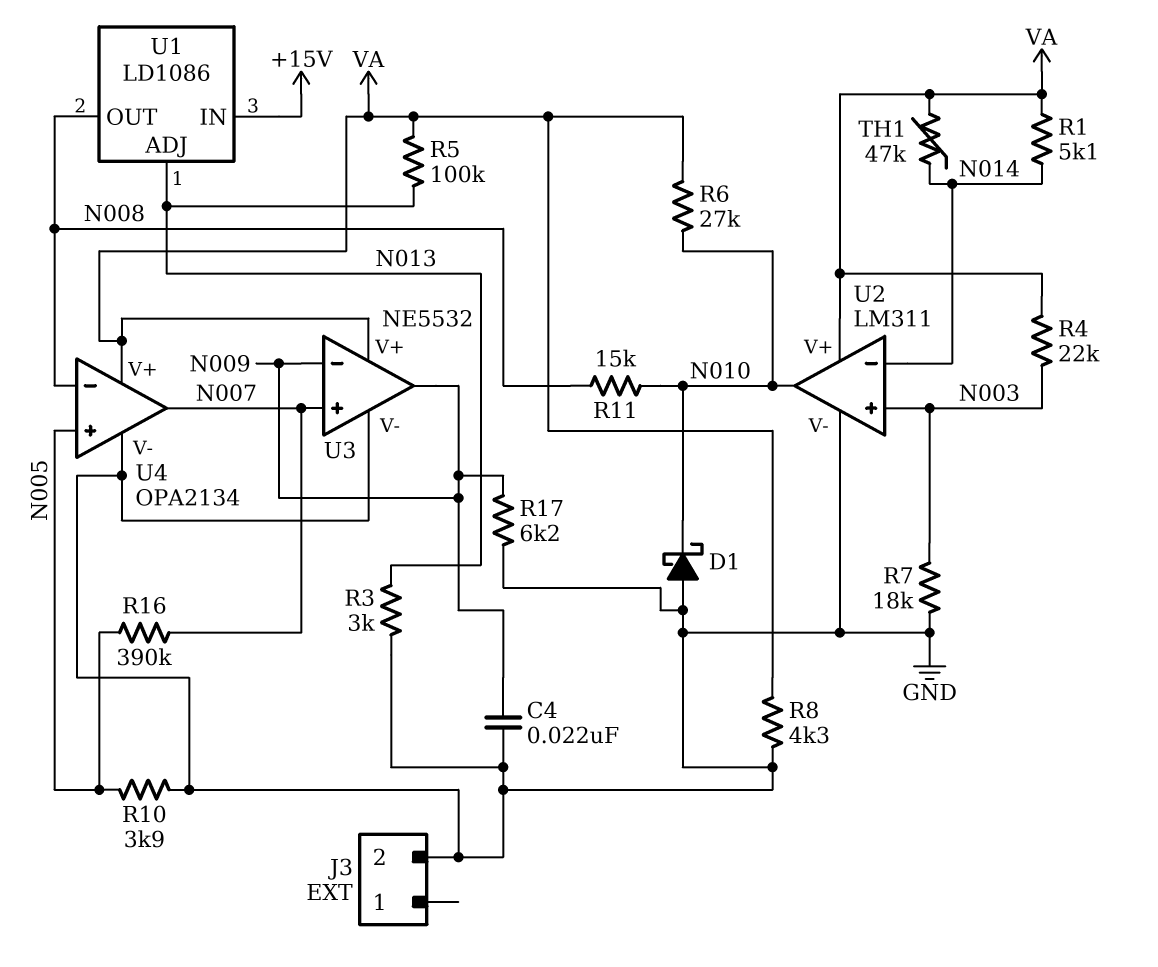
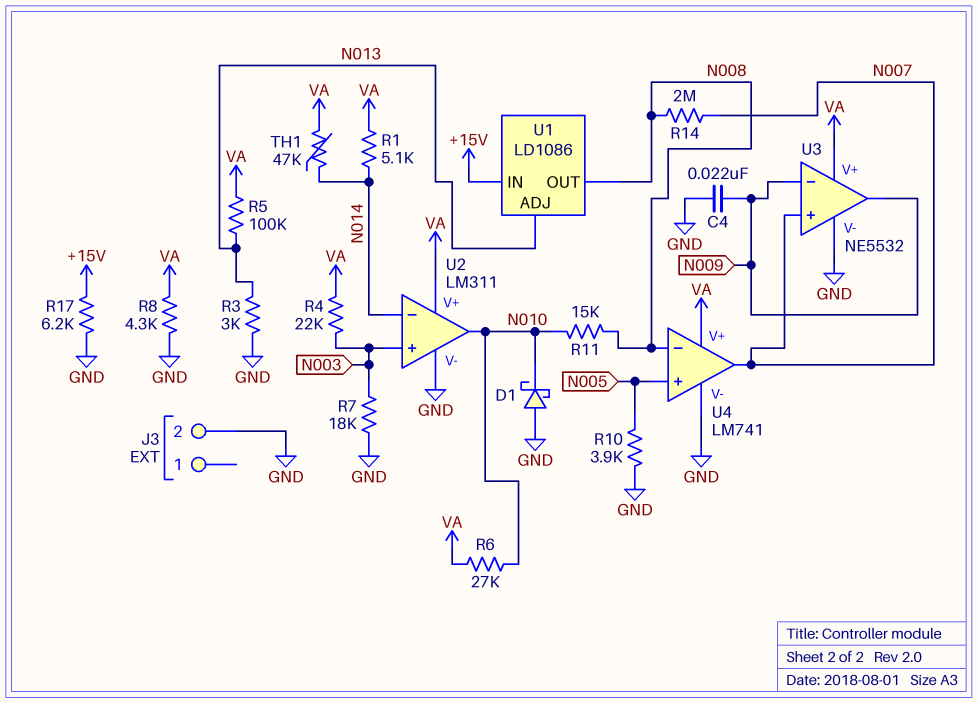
R14: none -> 2M (N007, N008)
R16: 390k (N005, N007) -> none
R17: 6.2k (GND, N009) -> 6.2k (+15V, GND)
U4: OPA2134 -> LM741

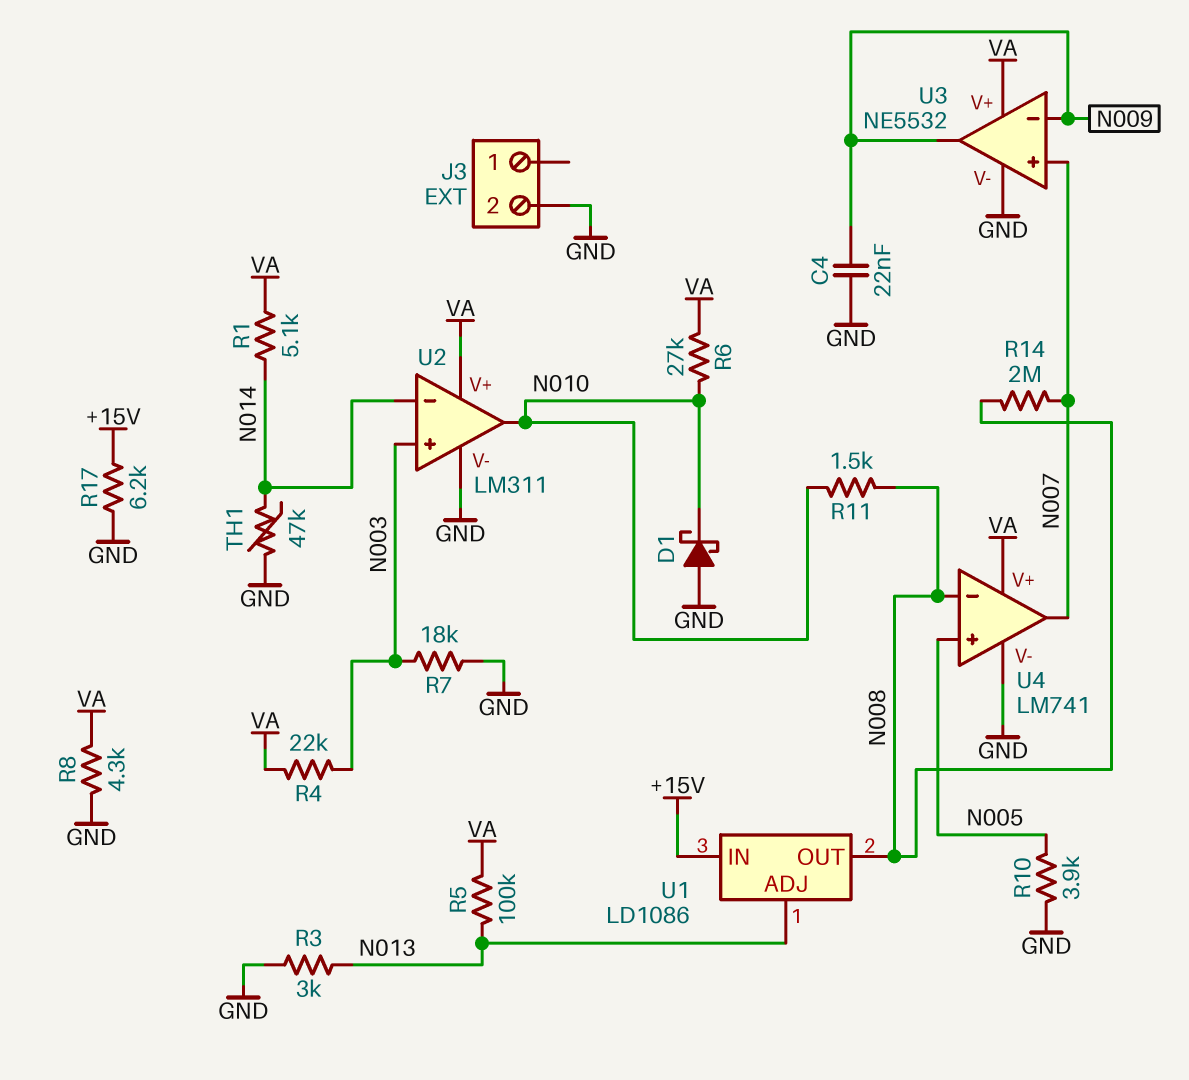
R11: 15k (N008, N010) -> 1.5k (N008, N010)
TH1: 47k (N014, VA) -> 47k (GND, N014)

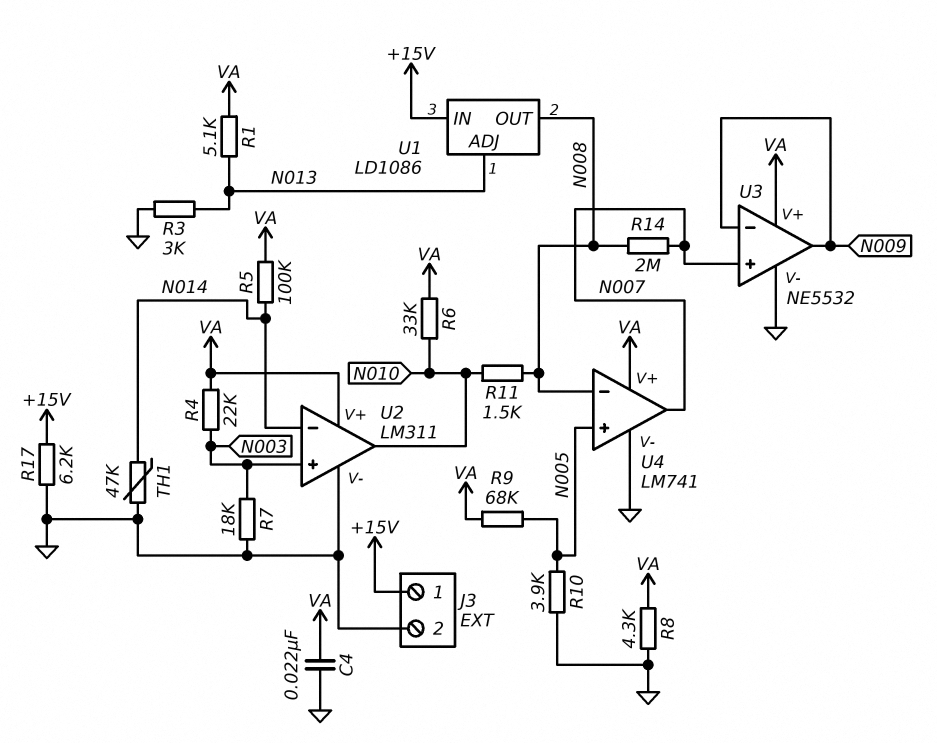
C4: 22nF (GND, N009) -> 22nF (GND, VA)
D1: schottky (A GND, K N010) -> none
J3 pin 1: none -> +15V
R1: 5.1k (N014, VA) -> 5.1k (N013, VA)
R5: 100k (N013, VA) -> 100k (N014, VA)
R6: 27k (N010, VA) -> 33k (N010, VA)
R9: none -> 68k (N005, VA)

